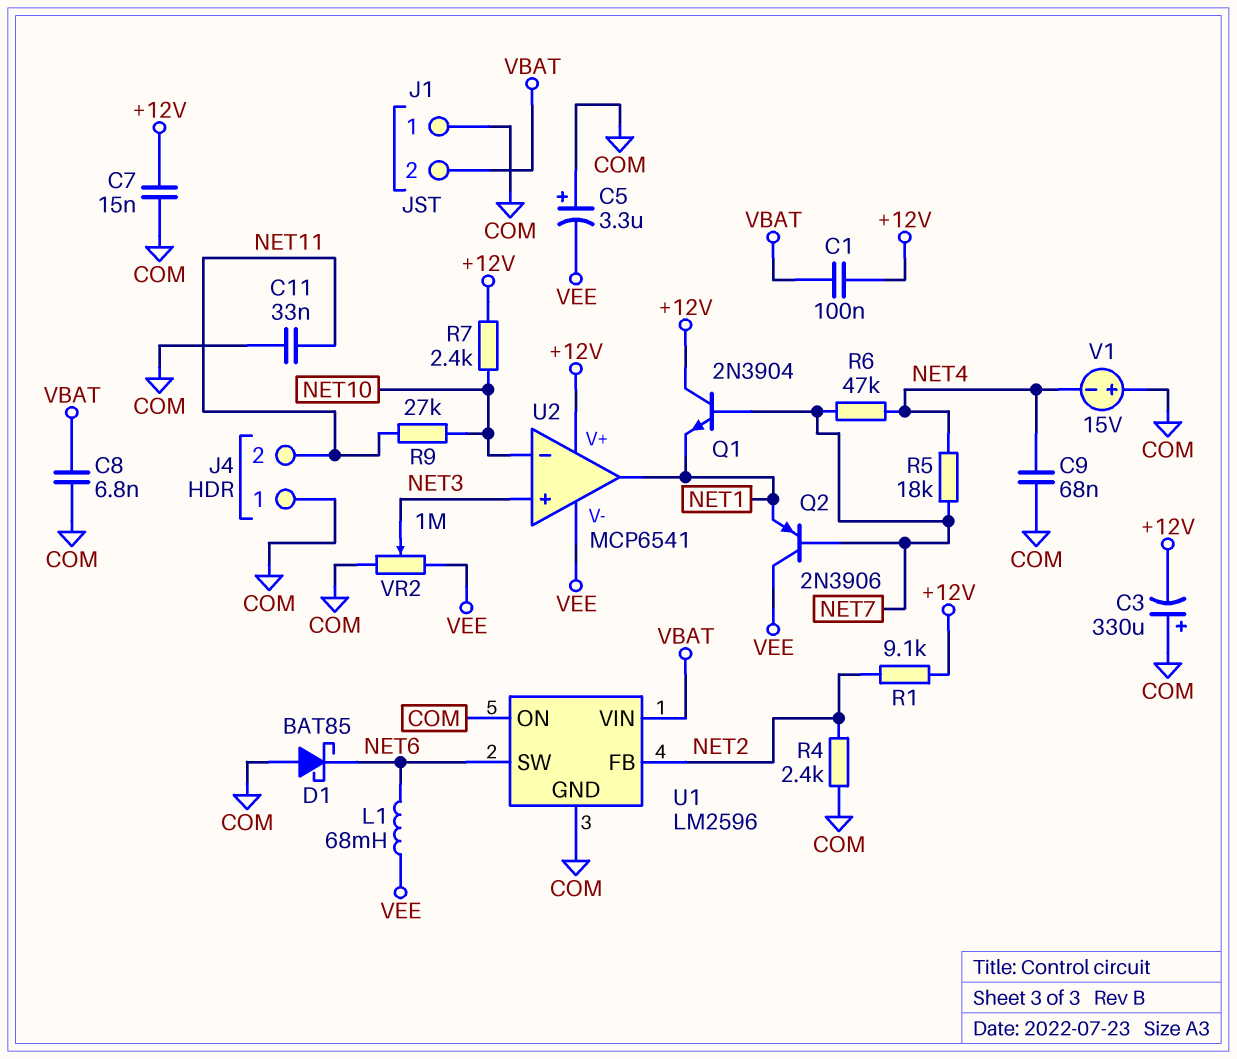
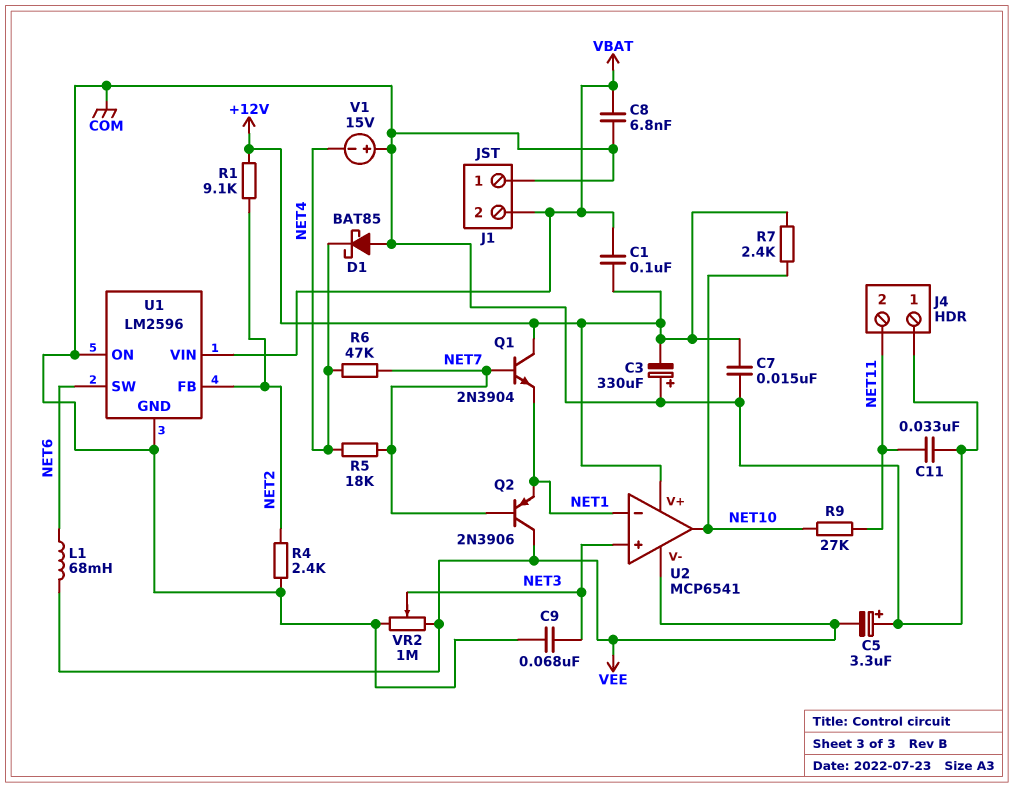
C9: 68nF (COM, NET4) -> 68nF (COM, NET3)
D1: schottky BAT85 (A COM, K NET6) -> schottky BAT85 (A COM, K NET4)
U2 pin in-: NET10 -> NET1
U2 pin out: NET1 -> NET10

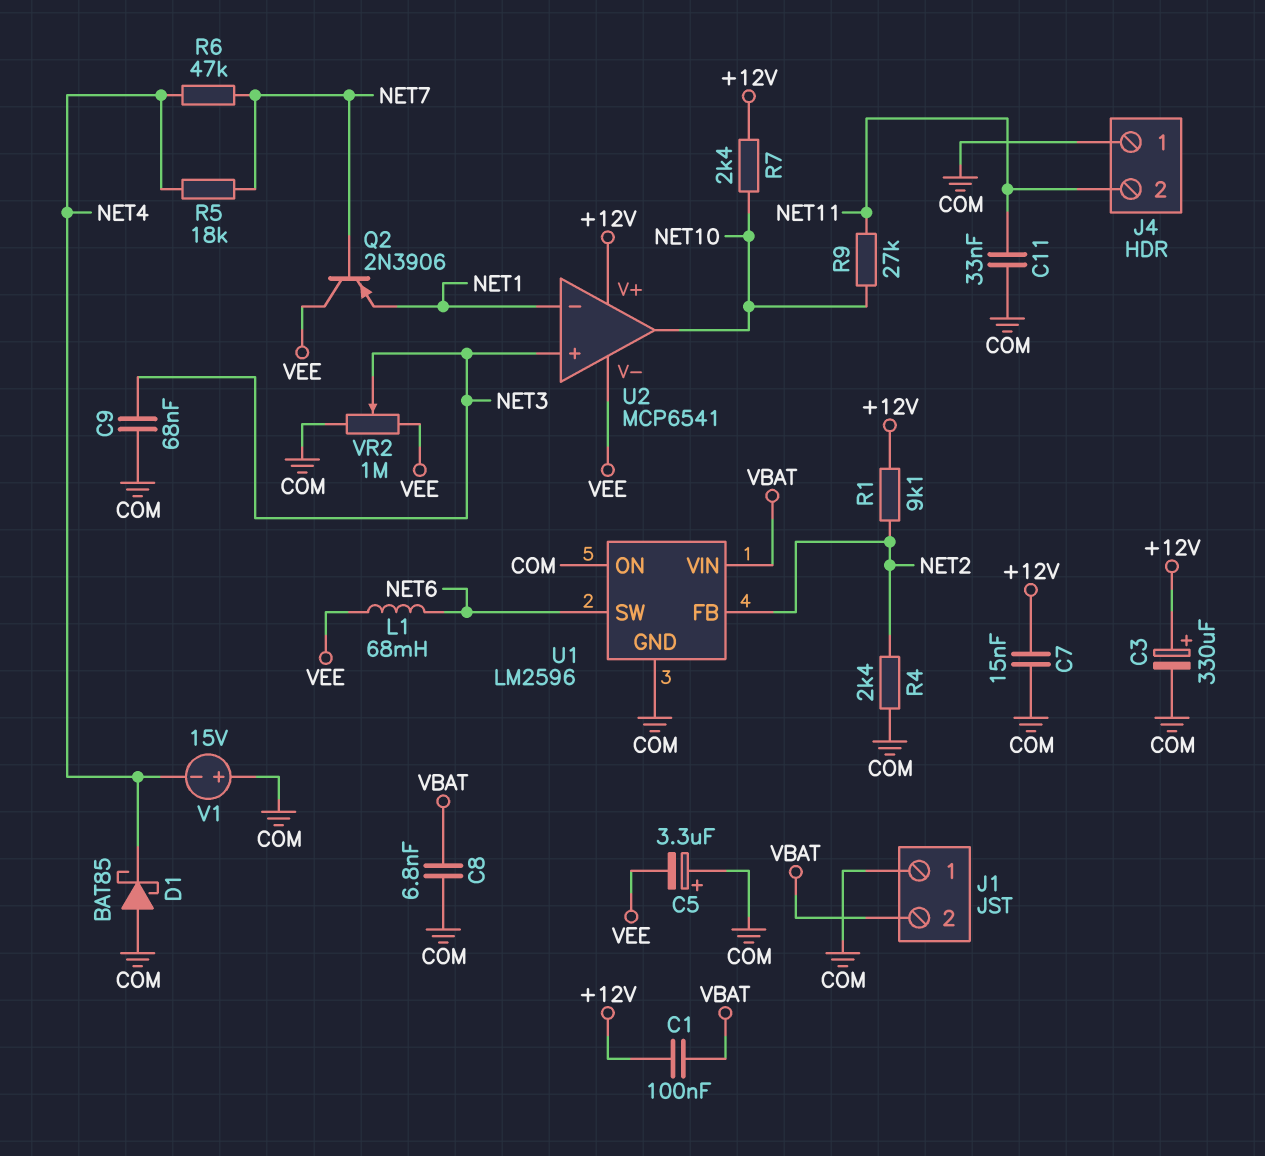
C3: 330uF (plus COM, minus +12V) -> 330uF (plus +12V, minus COM)
Q1: NPN 2N3904 (B NET7, C +12V, E NET1) -> none

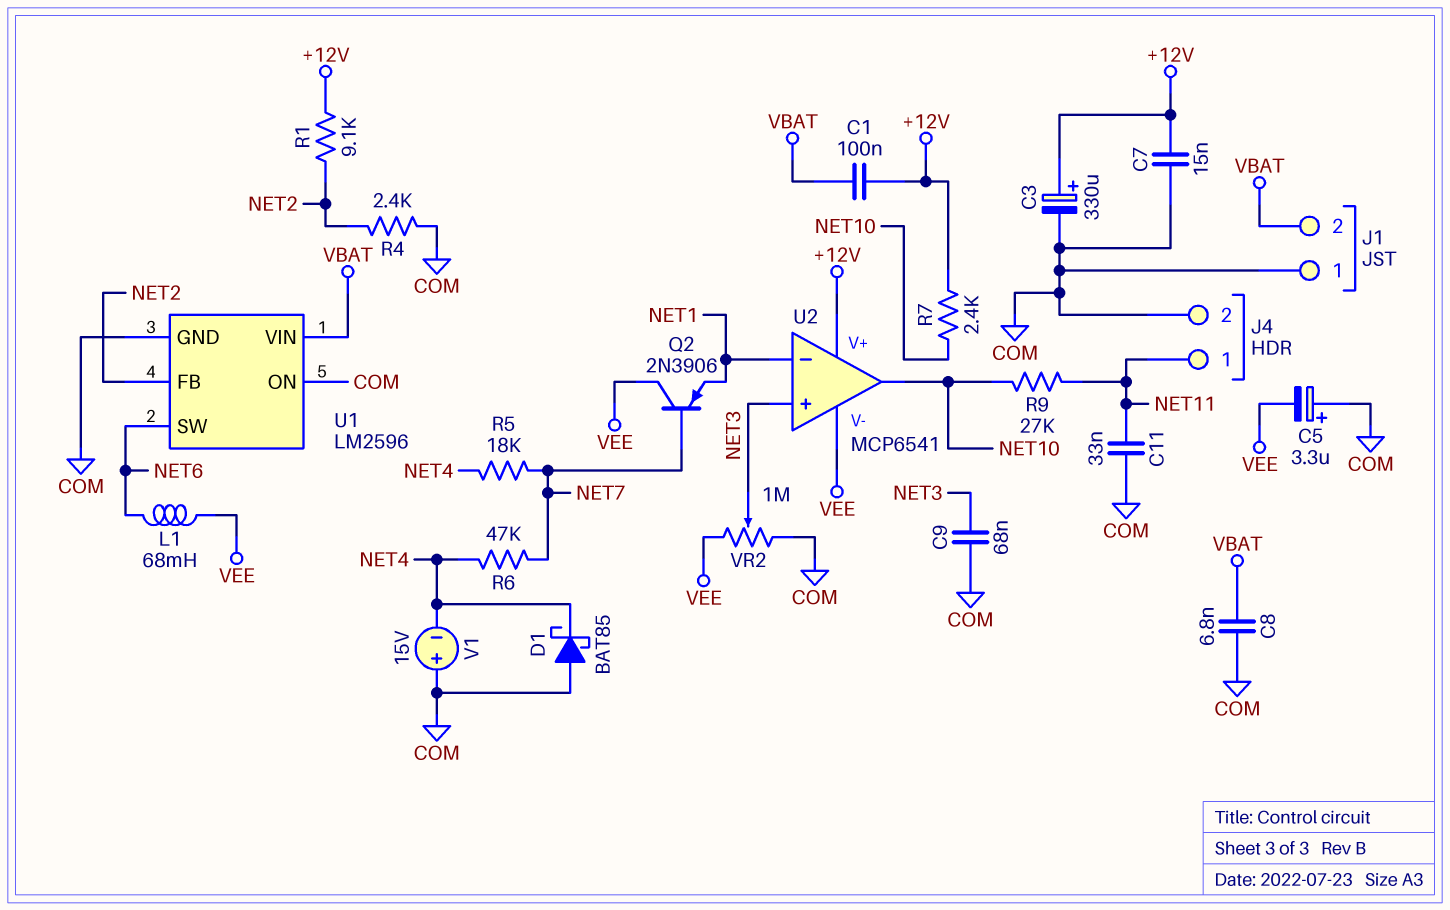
J4 pin 1: COM -> NET11
J4 pin 2: NET11 -> COM

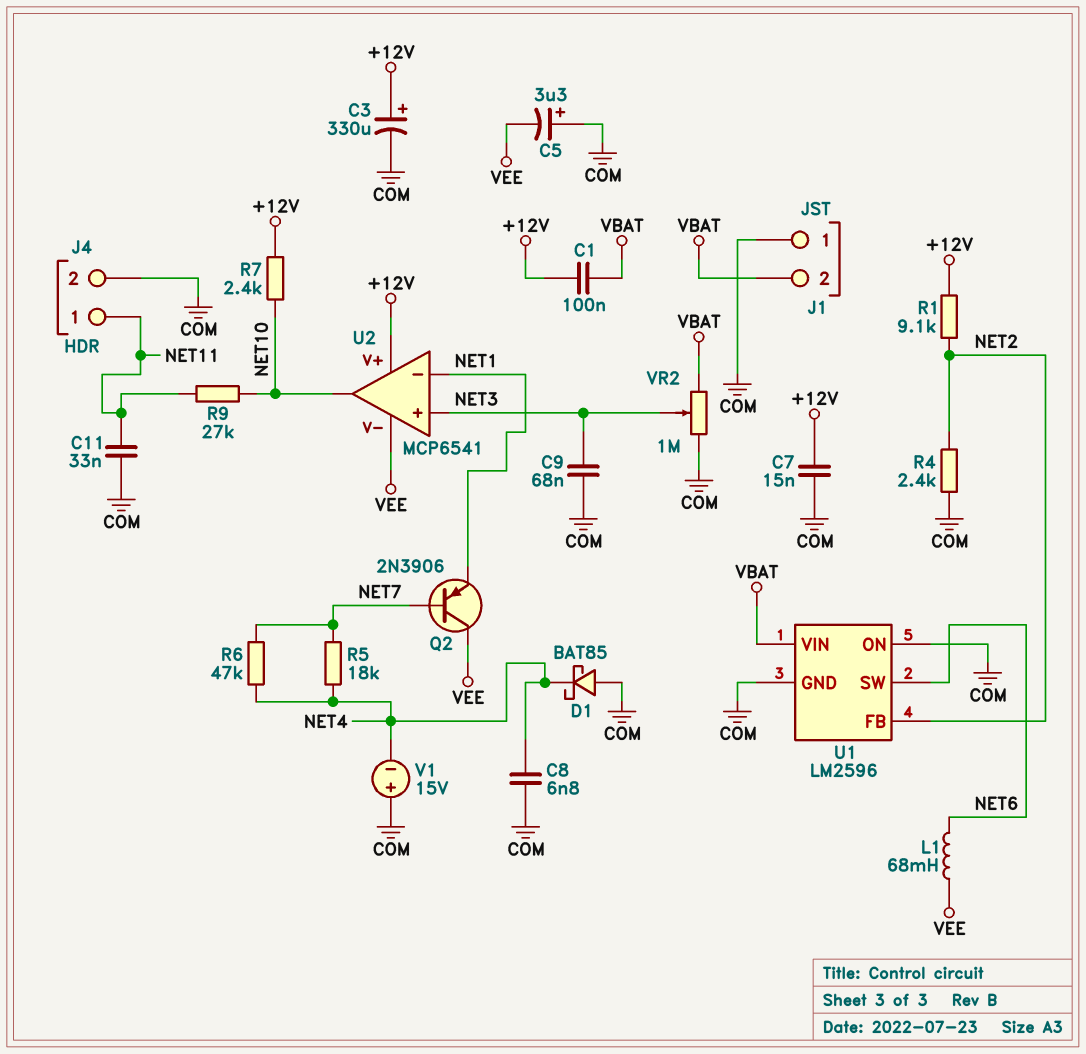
C8: 6.8nF (COM, VBAT) -> 6.8nF (COM, NET4)
VR2: 1M (COM, VEE, wiper NET3) -> 1M (COM, VBAT, wiper NET3)

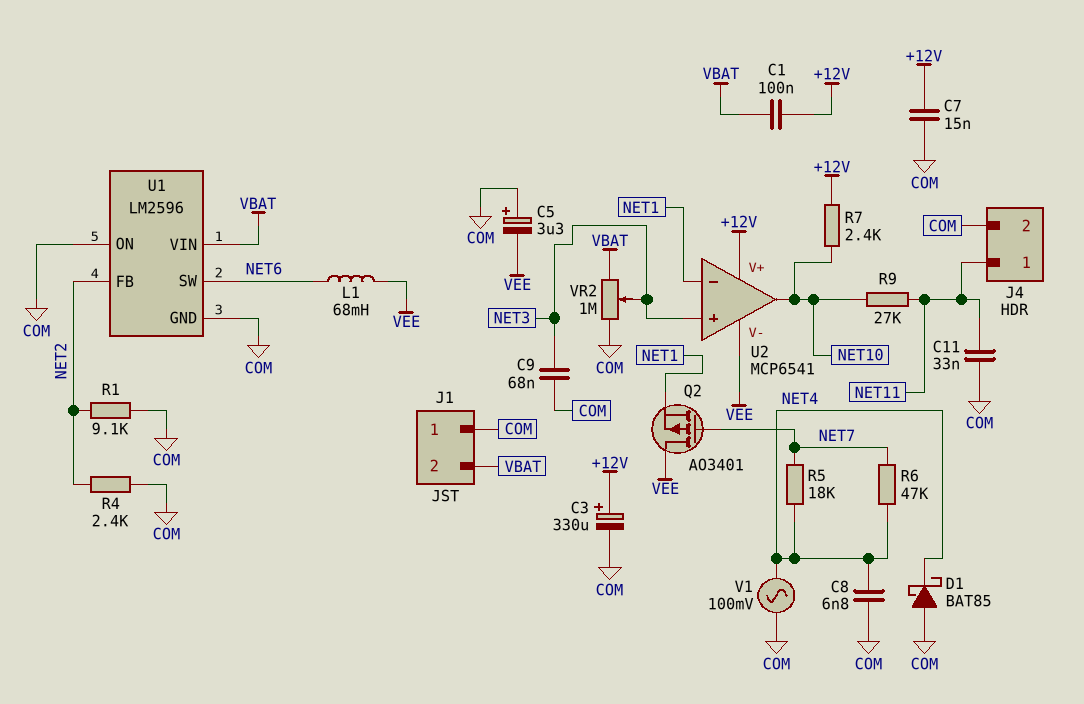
Q2: PNP 2N3906 (B NET7, C VEE, E NET1) -> PMOS AO3401 (G NET7, D VEE, S NET1)
R1: 9.1k (+12V, NET2) -> 9.1k (COM, NET2)
V1: 15V (plus COM, minus NET4) -> AC 100mV (COM, NET4)

